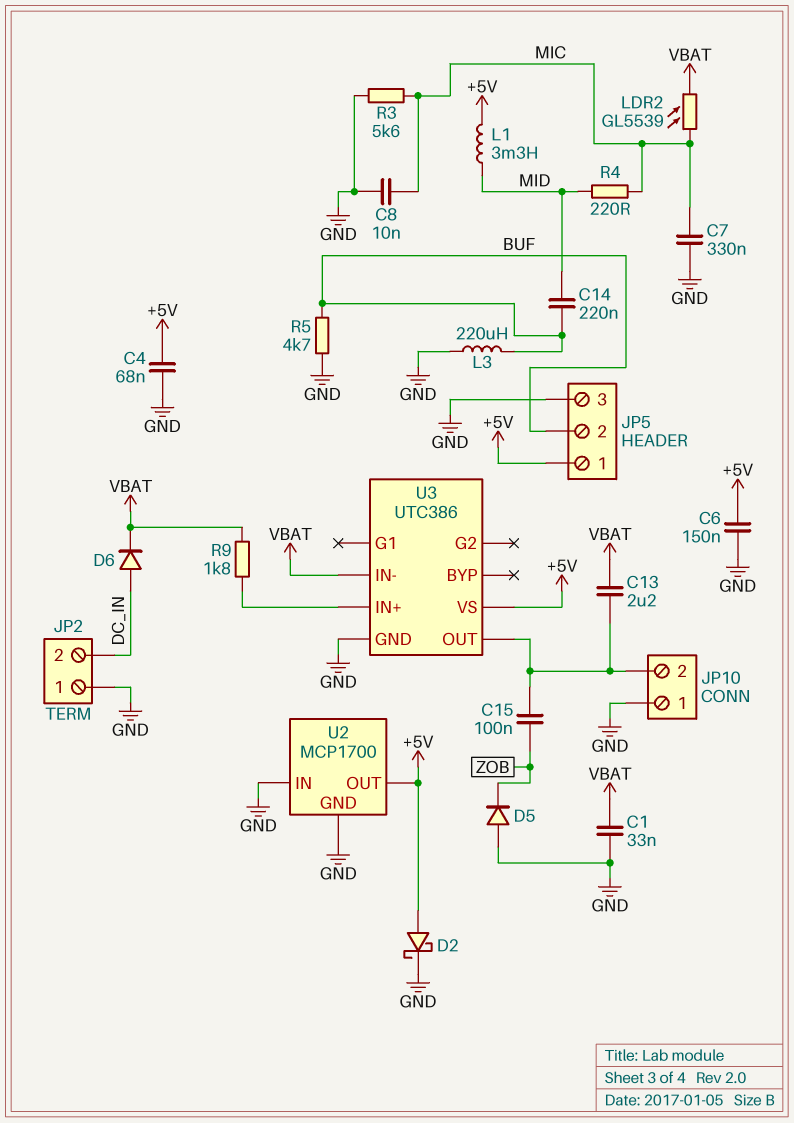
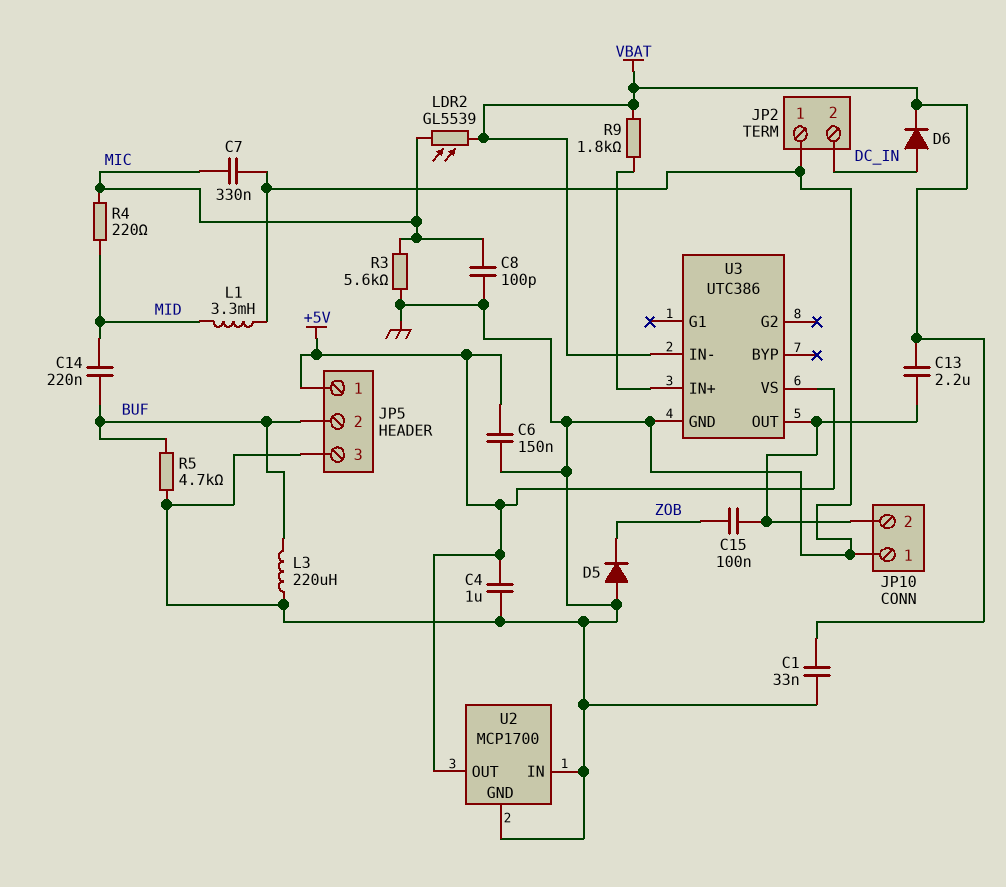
C4: 68nF (+5V, GND) -> 1uF (+5V, GND)
C8: 10nF (GND, MIC) -> 100pF (GND, MIC)
D2: schottky (A +5V, K GND) -> none
L1: 3.3mH (+5V, MID) -> 3.3mH (GND, MID)

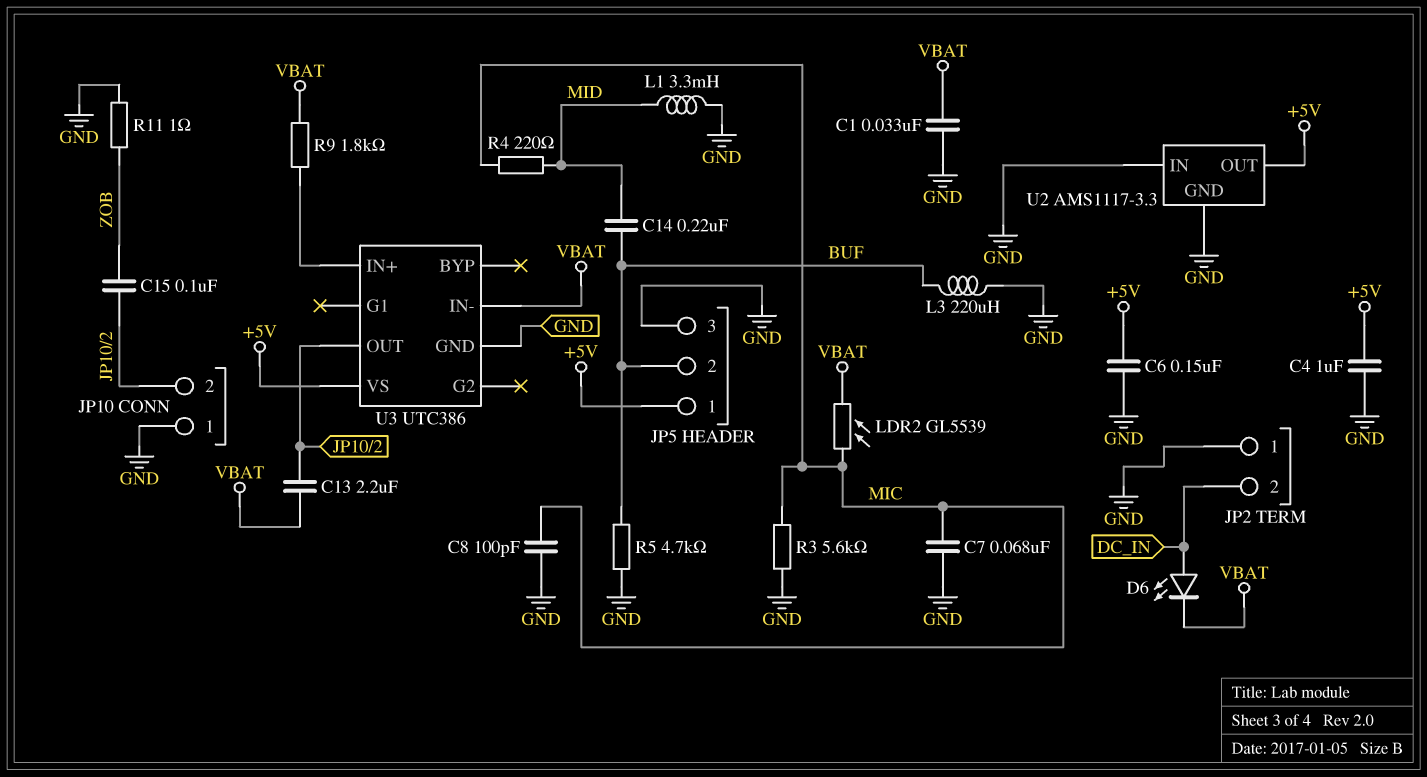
C7: 330nF (GND, MIC) -> 68nF (GND, MIC)
D5: diode (A GND, K ZOB) -> none
D6: diode (A DC_IN, K VBAT) -> LED (A DC_IN, K VBAT)
R11: none -> 1 (GND, ZOB)
U2: MCP1700 -> AMS1117-3.3

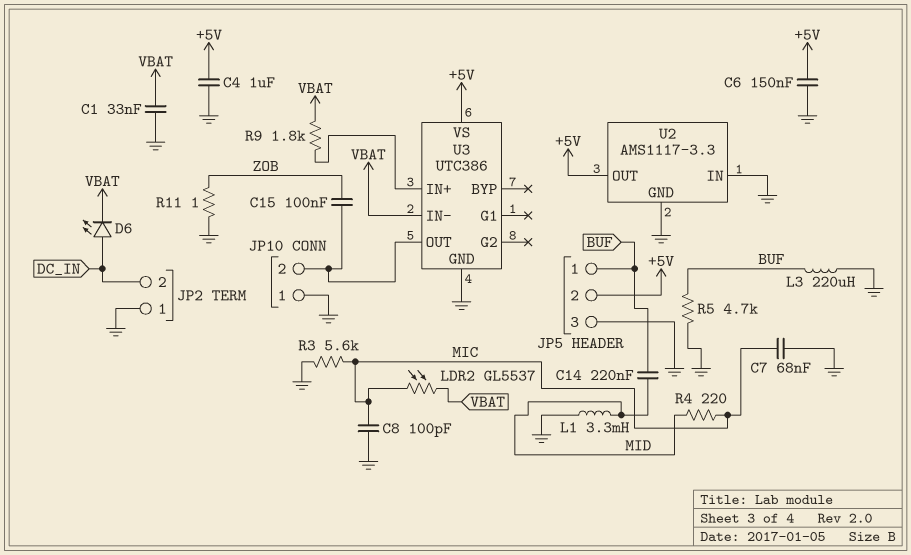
C13: 2.2uF (JP10/2, VBAT) -> none
JP5 pin 1: +5V -> BUF
JP5 pin 2: BUF -> +5V
LDR2: GL5539 (MIC, VBAT) -> GL5537 (MIC, VBAT)

